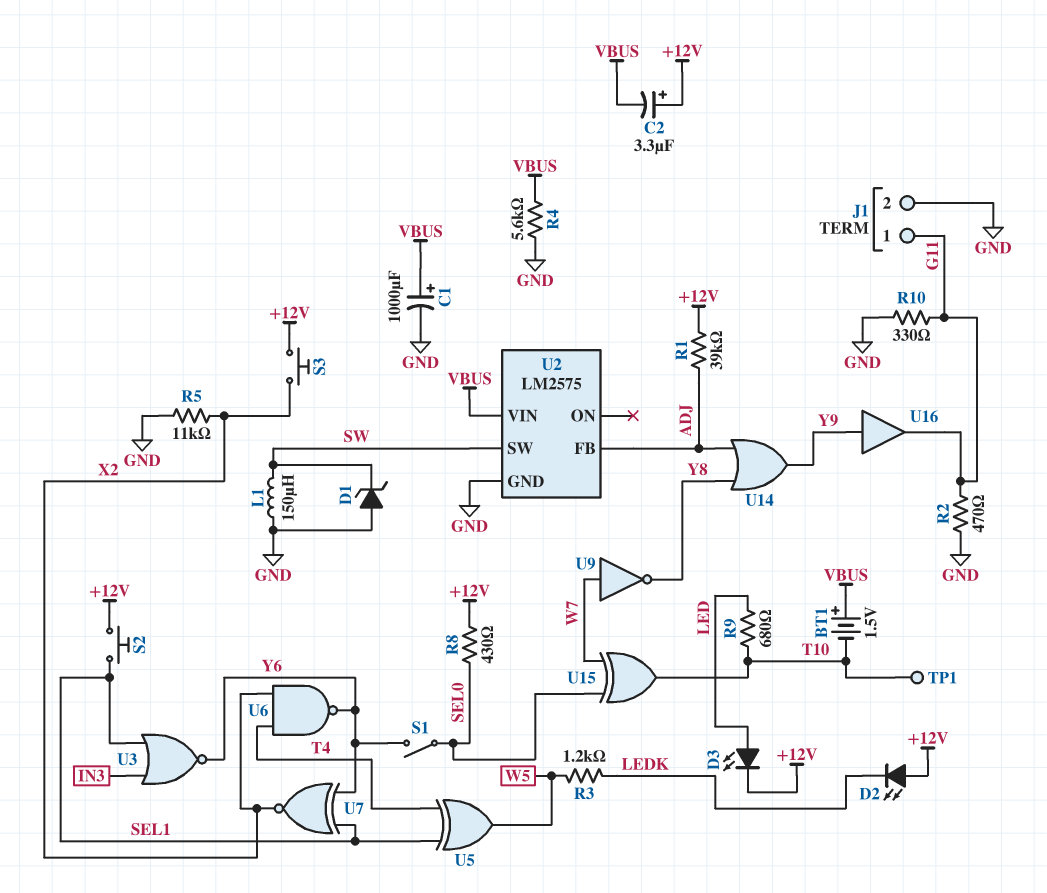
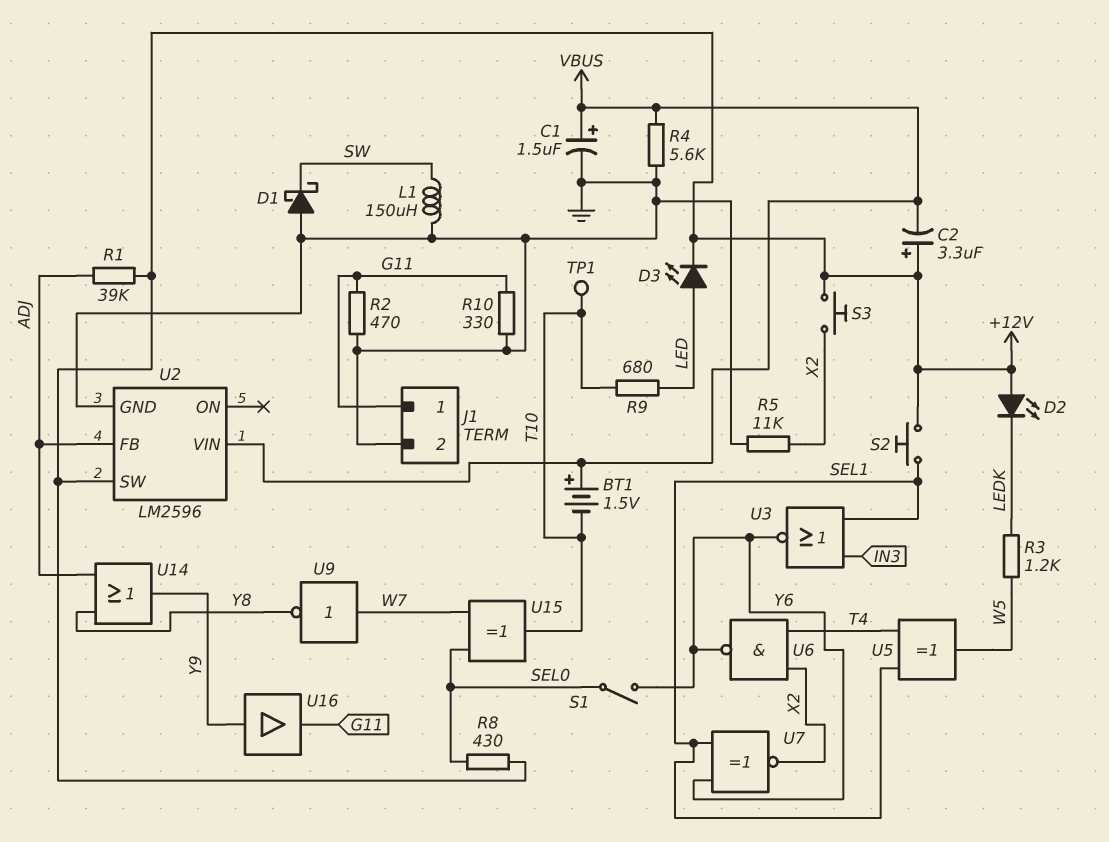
C1: 1000uF (plus VBUS, minus GND) -> 1.5uF (plus VBUS, minus GND)
D1: zener (A GND, K SW) -> schottky (A GND, K SW)
U2: LM2575 -> LM2596
U2 pin SW: SW -> +12V

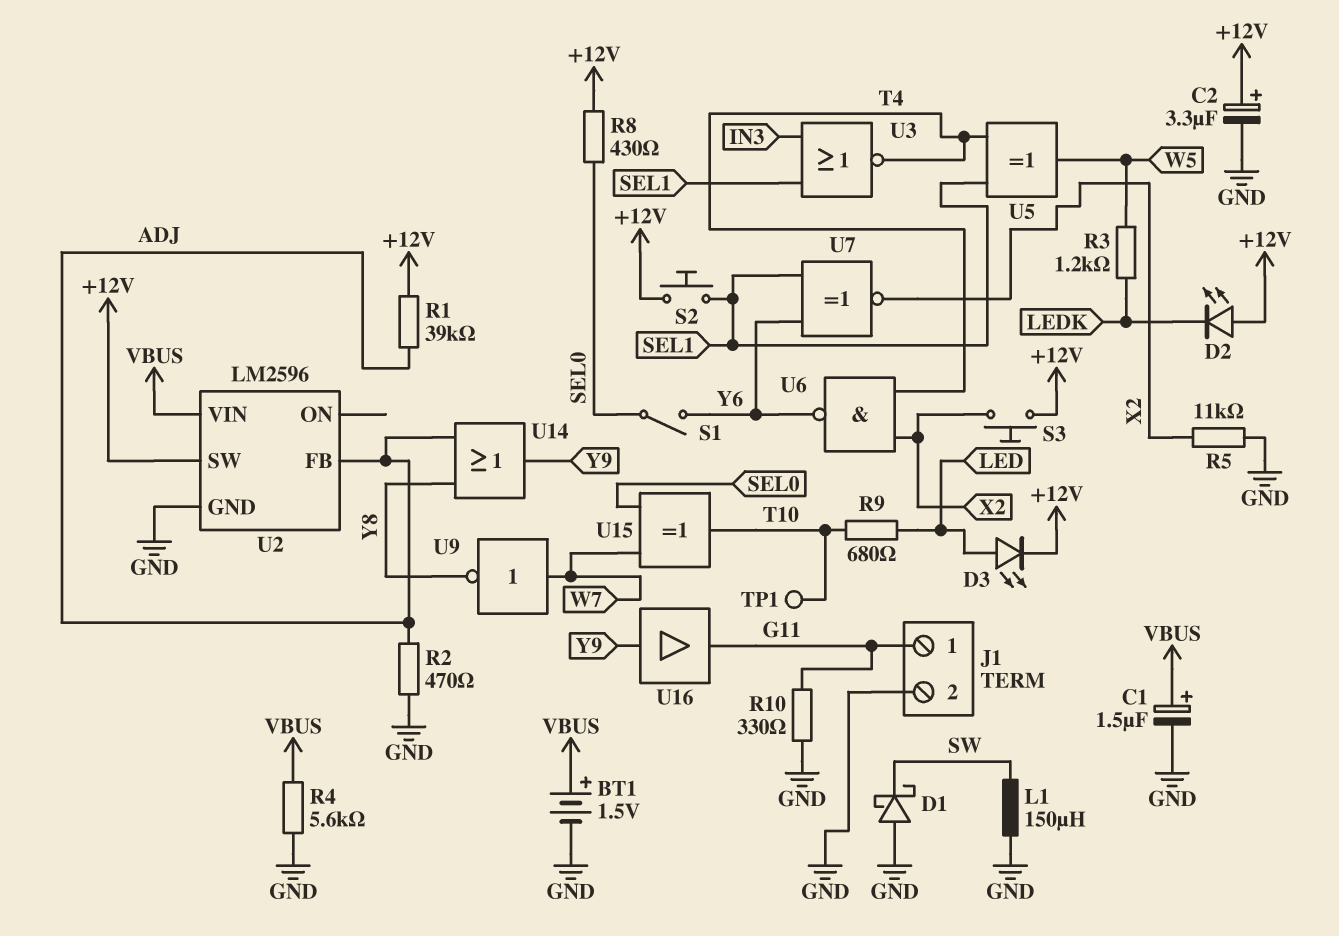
BT1: 1.5V (plus VBUS, minus T10) -> 1.5V (plus VBUS, minus GND)
C2: 3.3uF (plus +12V, minus VBUS) -> 3.3uF (plus +12V, minus GND)
R2: 470 (G11, GND) -> 470 (ADJ, GND)
U3: NOR (in IN3, in SEL1, out Y6) -> NOR (in IN3, in SEL1, out T4)

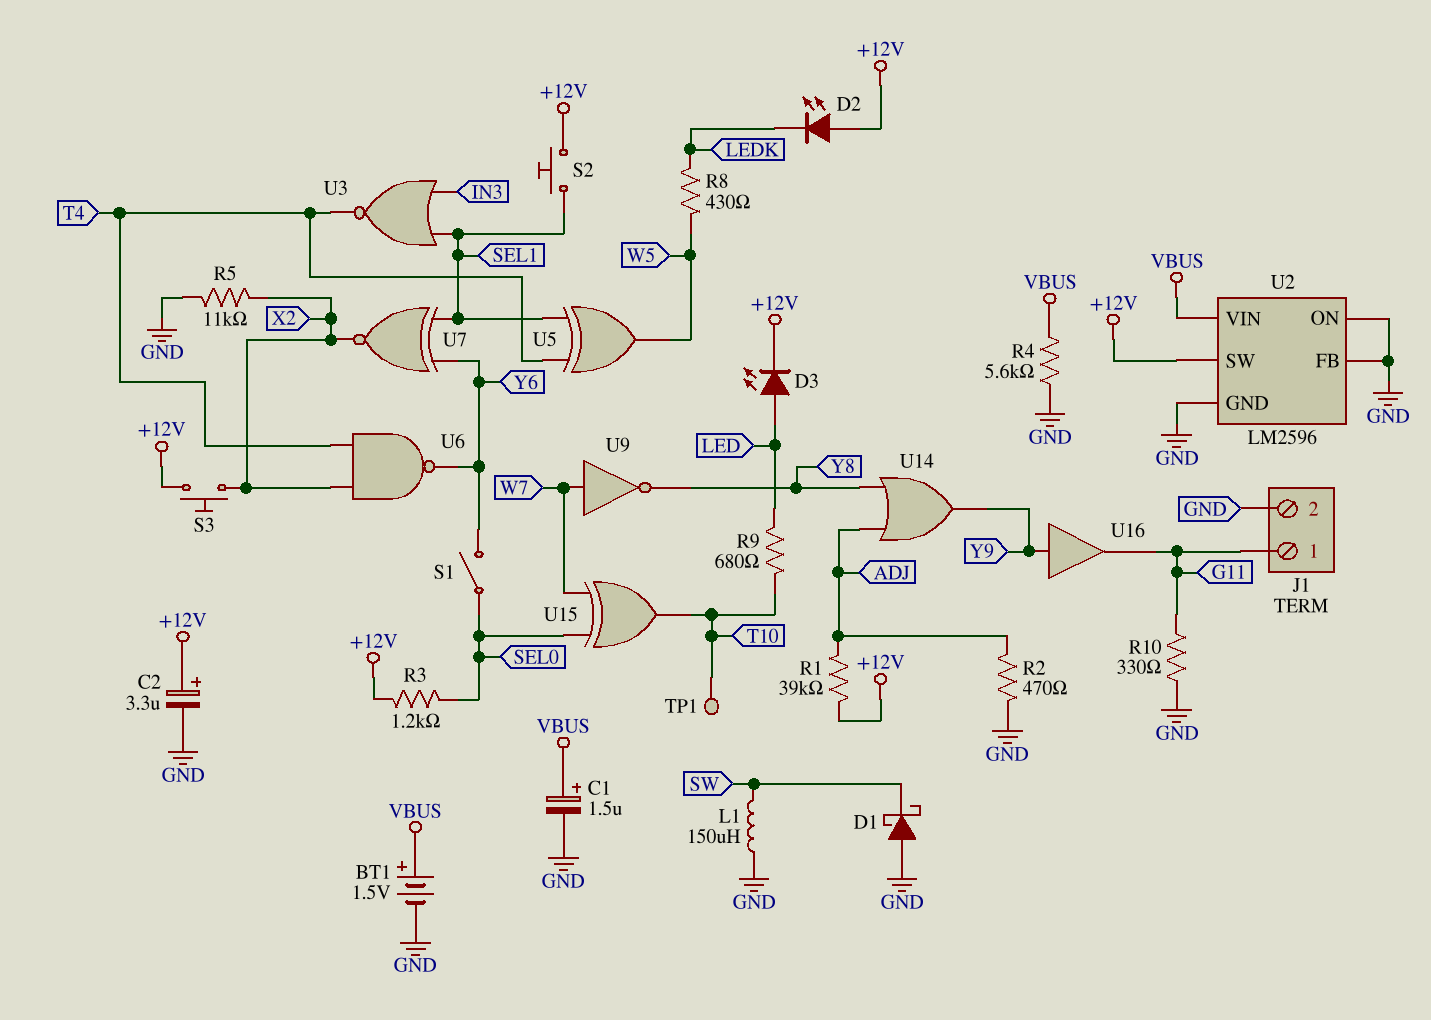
R3: 1.2k (LEDK, W5) -> 1.2k (+12V, SEL0)
R8: 430 (+12V, SEL0) -> 430 (LEDK, W5)
U2 pin FB: ADJ -> GND
U2 pin ON: none -> GND

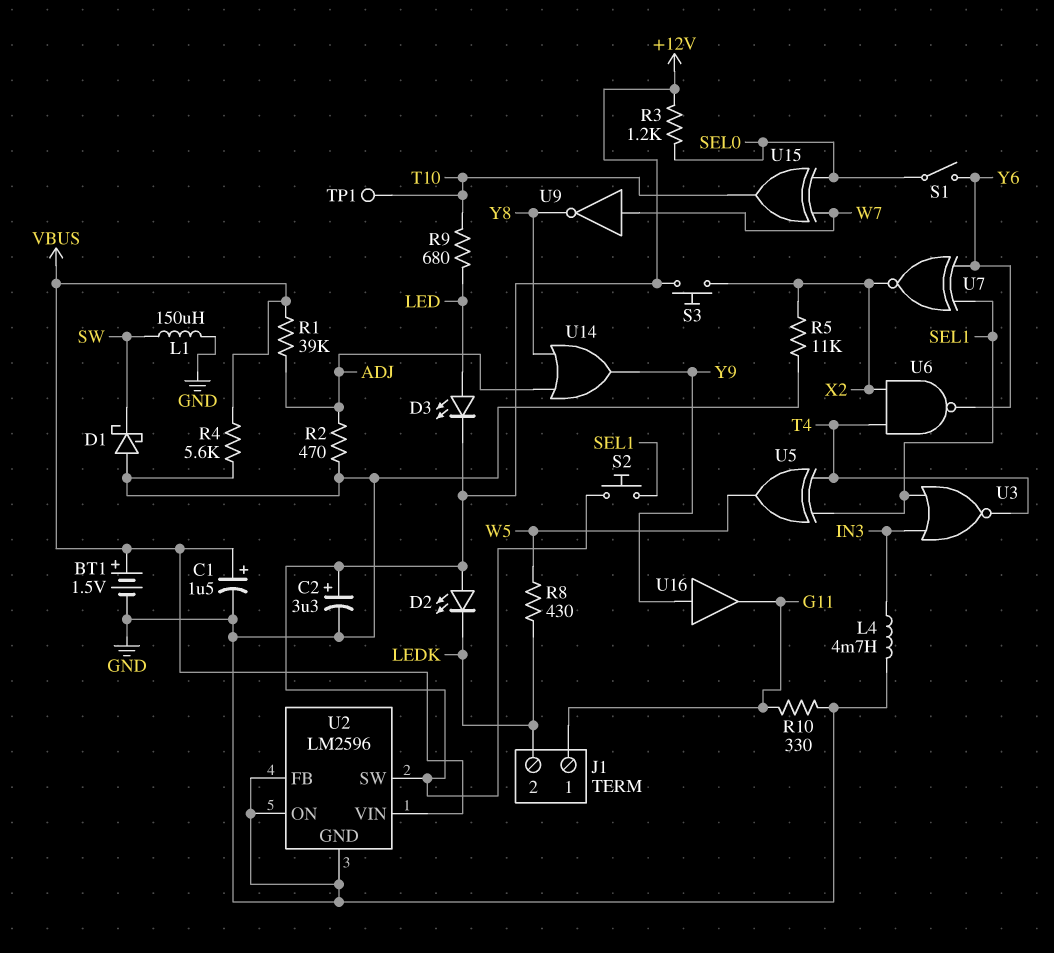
J1 pin 2: GND -> LEDK
L4: none -> 4.7mH (GND, IN3)
R1: 39k (+12V, ADJ) -> 39k (ADJ, VBUS)

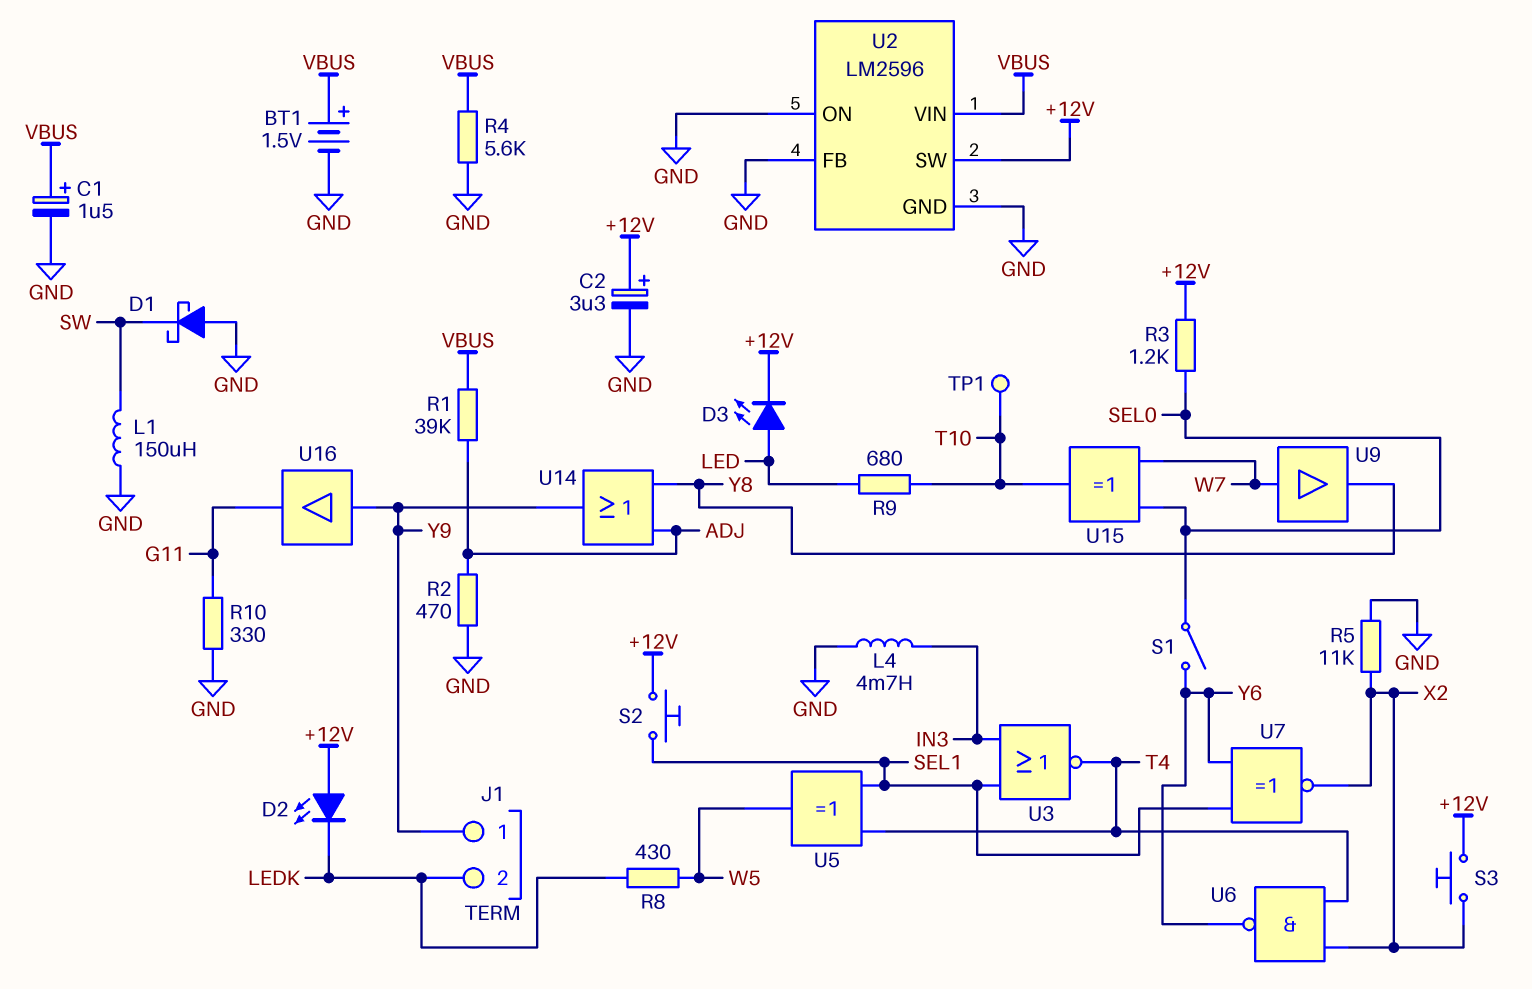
J1 pin 1: G11 -> Y9
U9: NOT (in W7, out Y8) -> buffer (in W7, out Y8)

